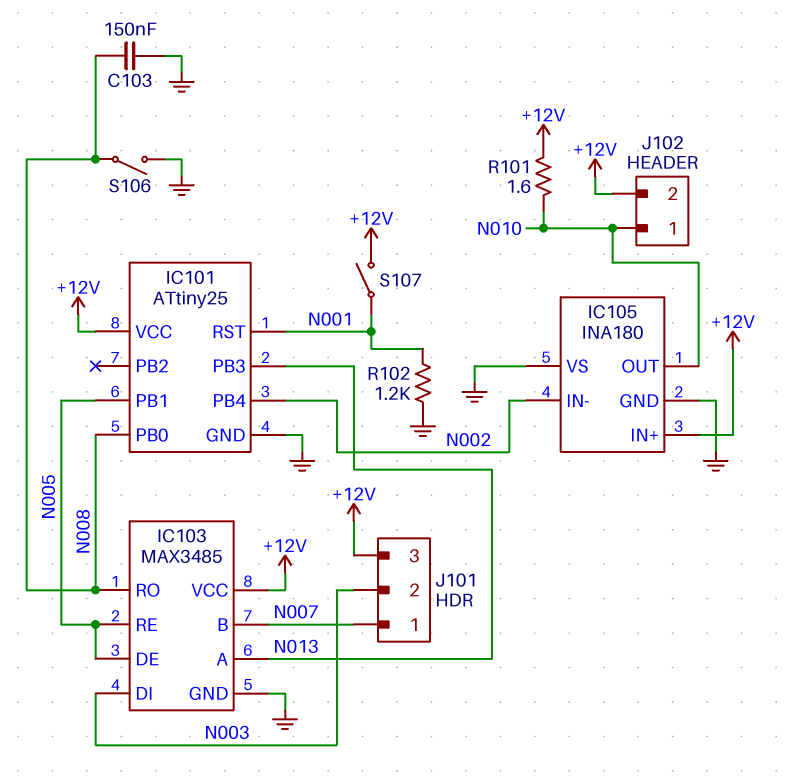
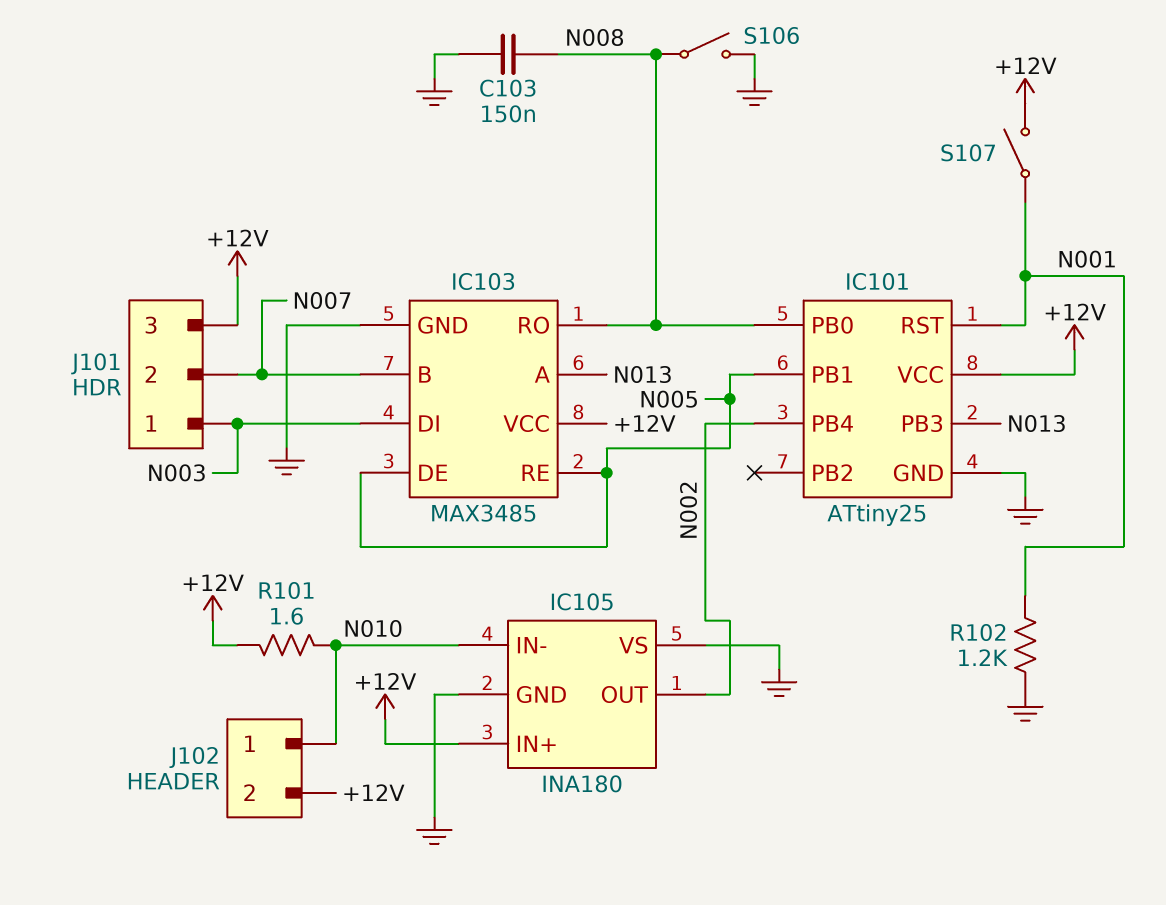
IC105 pin IN-: N002 -> N010
IC105 pin OUT: N010 -> N002
J101 pin 1: N007 -> N003
J101 pin 2: N003 -> N007

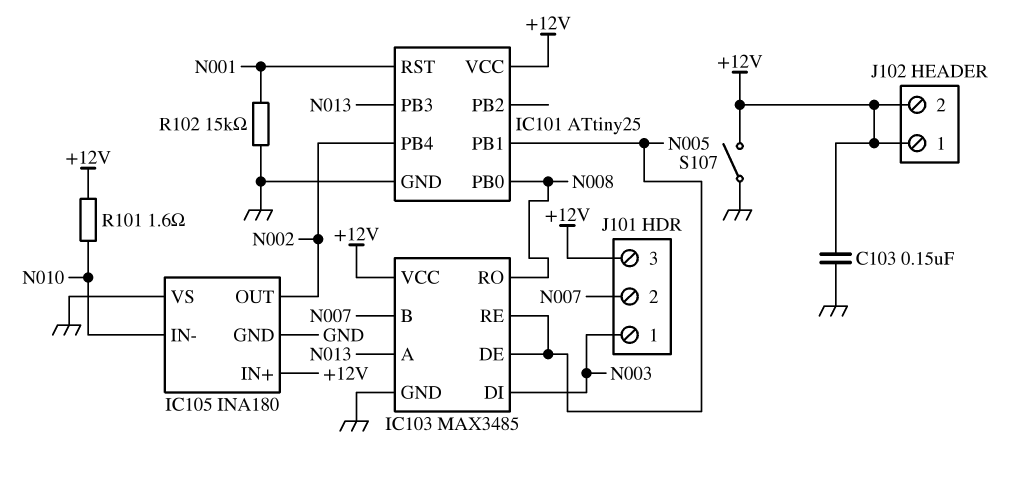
C103: 150nF (GND, N008) -> 150nF (+12V, GND)
J102 pin 1: N010 -> +12V
R102: 1.2k (GND, N001) -> 15k (GND, N001)
S106: switch (GND, N008) -> none
S107: switch (+12V, N001) -> switch (+12V, GND)

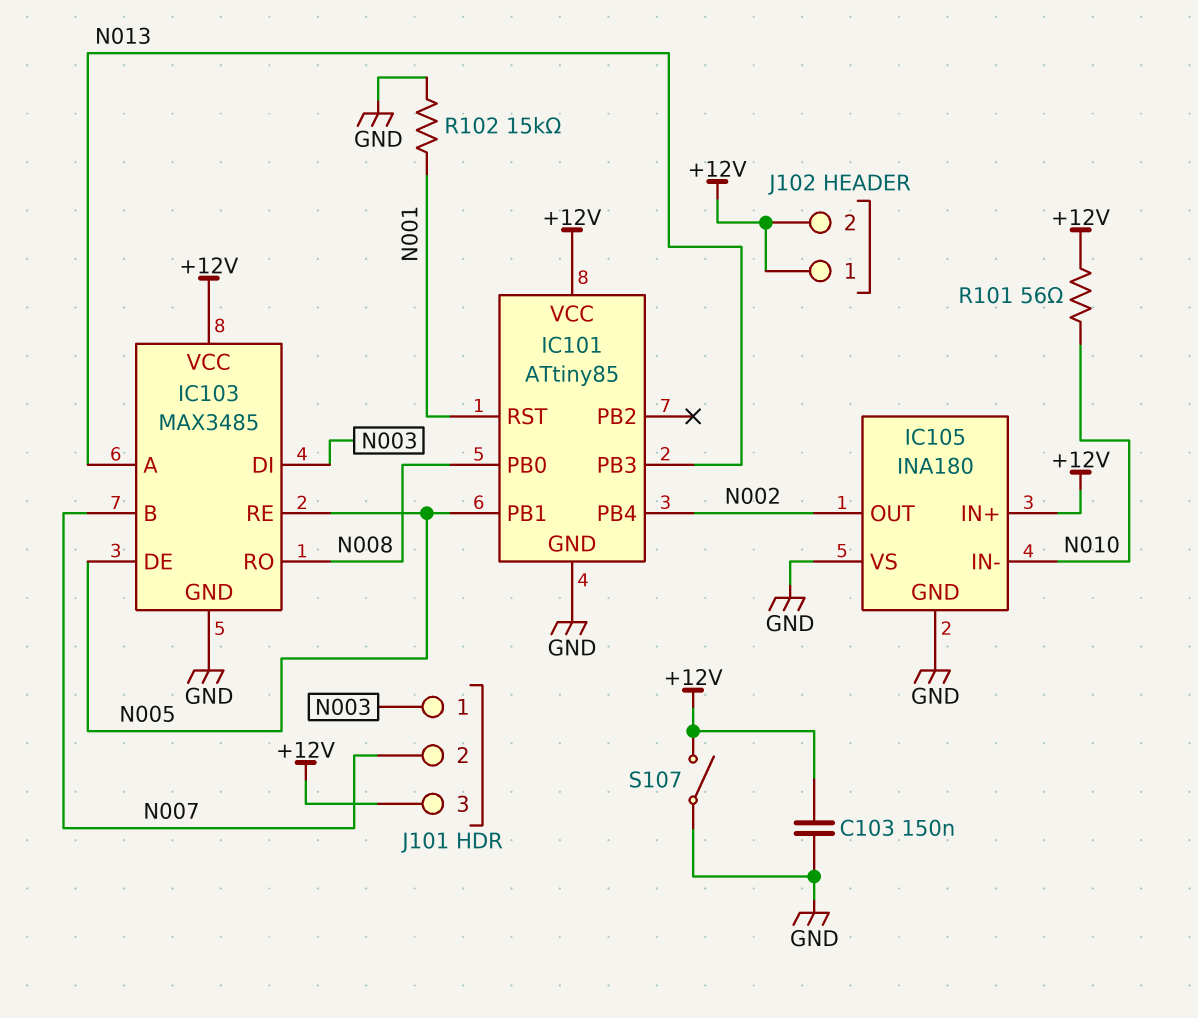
IC101: ATtiny25 -> ATtiny85
R101: 1.6 (+12V, N010) -> 56 (+12V, N010)

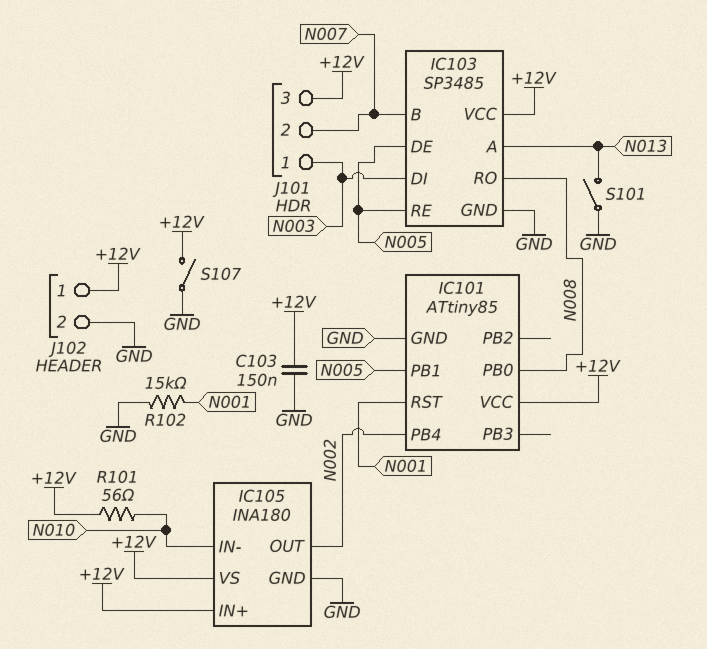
IC101 pin PB3: N013 -> none
IC103: MAX3485 -> SP3485
IC105 pin VS: GND -> +12V
J102 pin 2: +12V -> GND
S101: none -> switch (GND, N013)

